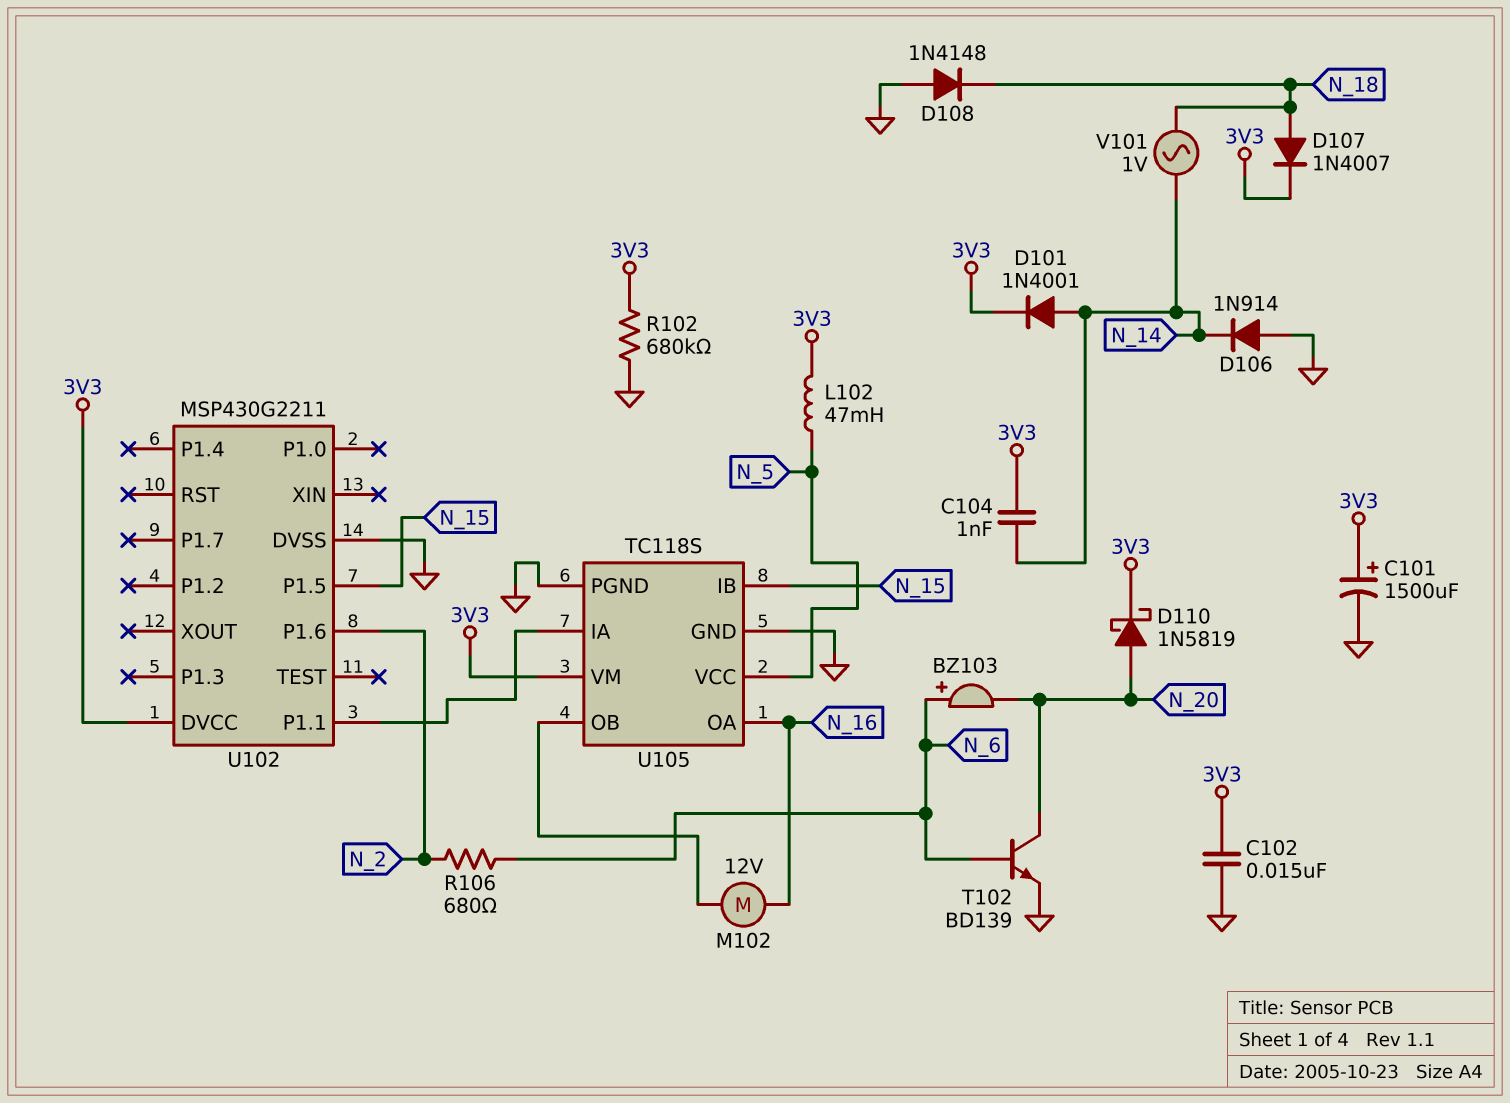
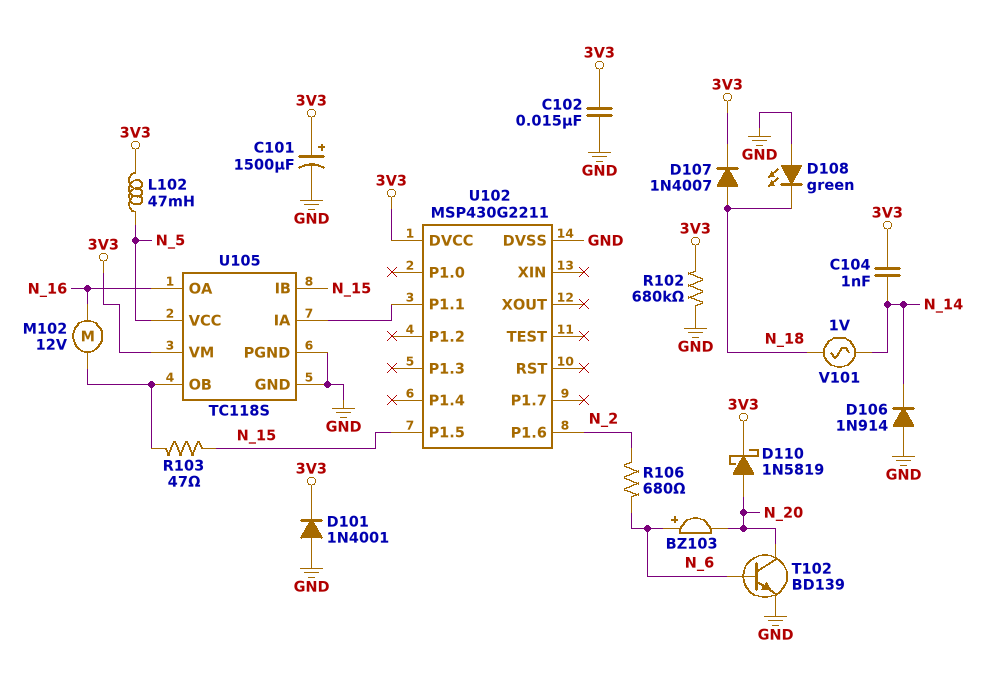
D101: diode 1N4001 (A N_14, K 3V3) -> diode 1N4001 (A GND, K 3V3)
D108: diode 1N4148 (A GND, K N_18) -> LED green (A GND, K N_18)
R103: none -> 47 (N_15, U105/OB)

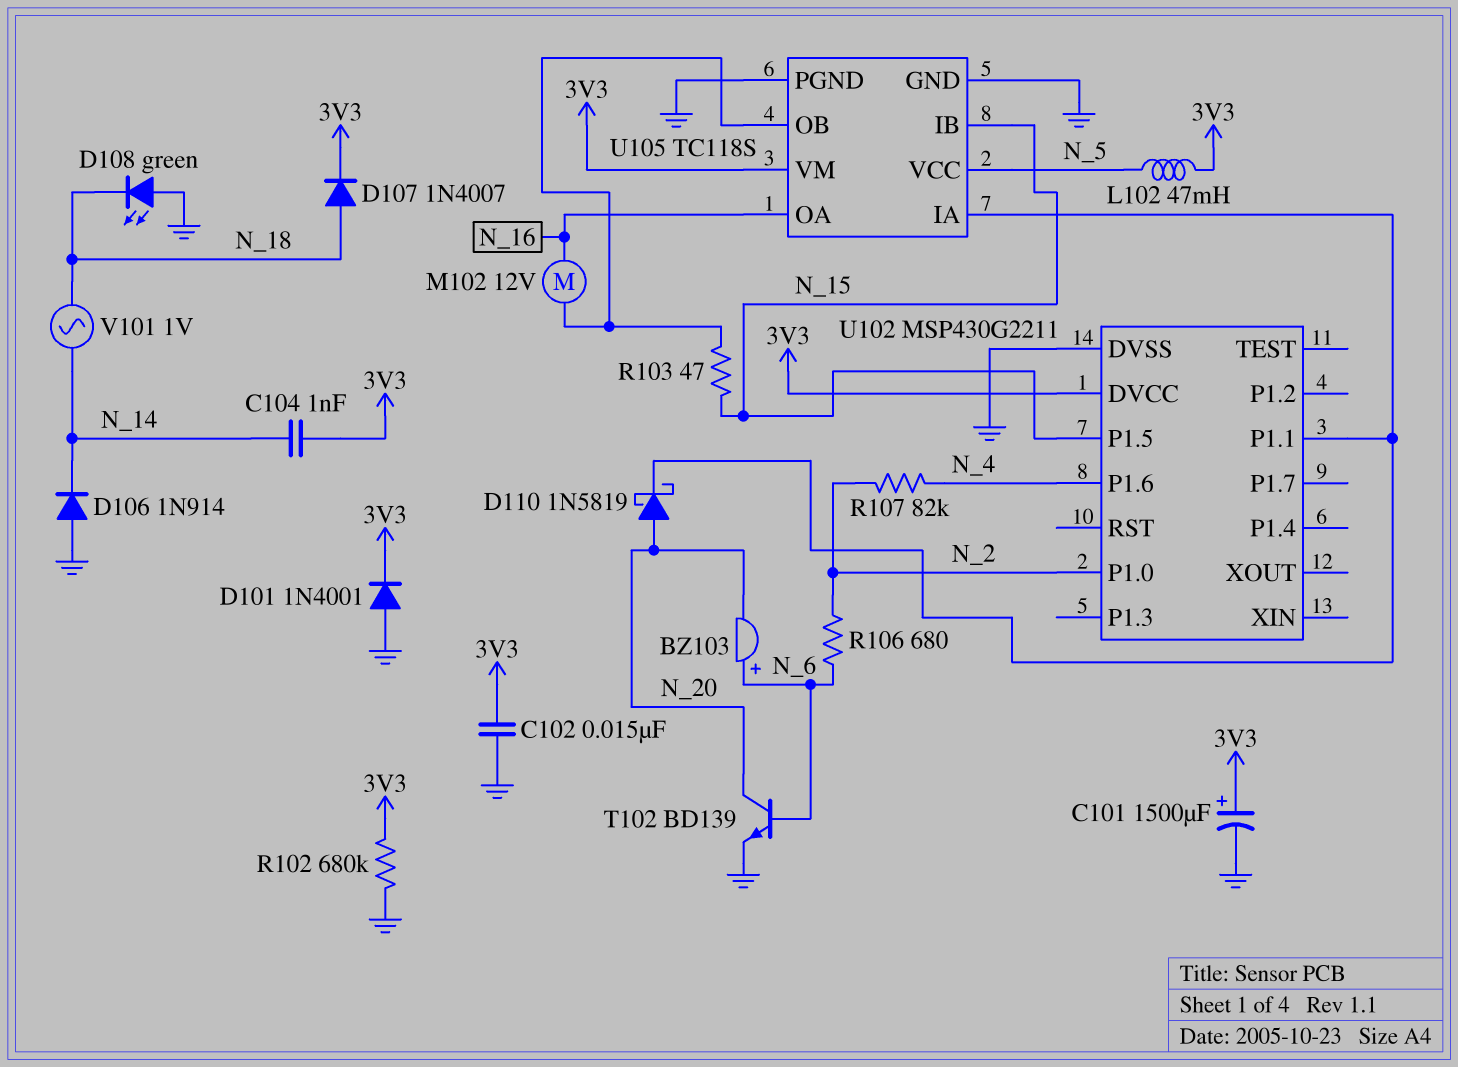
D110: schottky 1N5819 (A N_20, K 3V3) -> schottky 1N5819 (A N_20, K U102/P1.1)
R107: none -> 82k (N_2, N_4)
U102 pin P1.0: none -> N_2
U102 pin P1.6: N_2 -> N_4

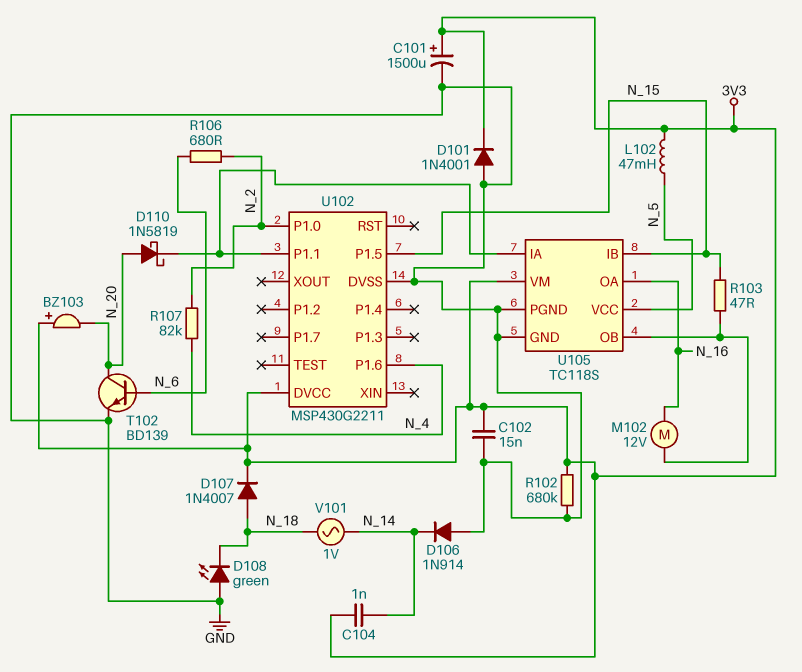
BZ103: buzzer (plus N_6, minus N_20) -> buzzer (plus 3V3, minus N_20)

